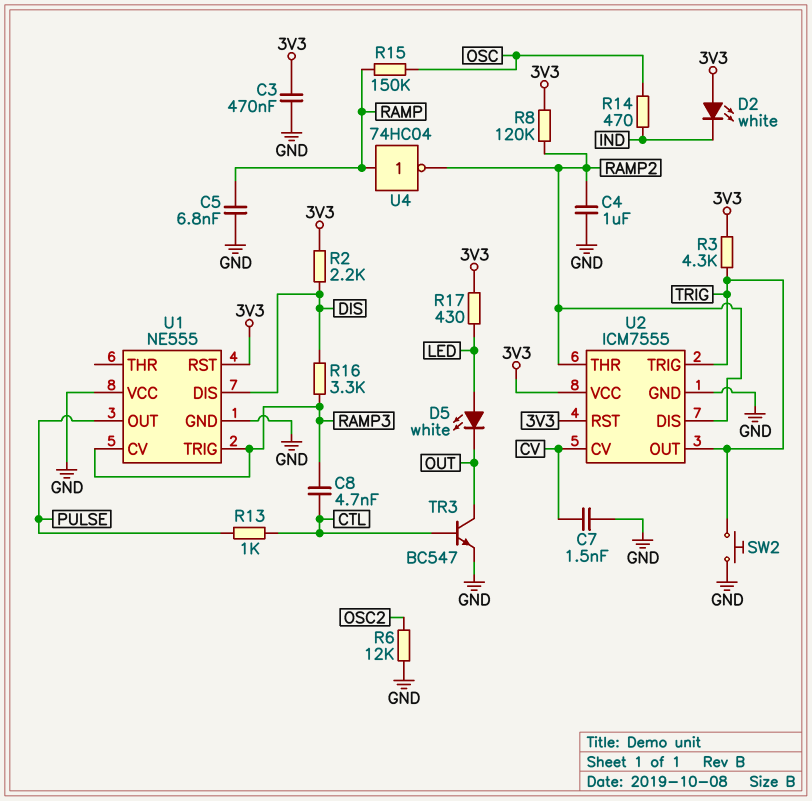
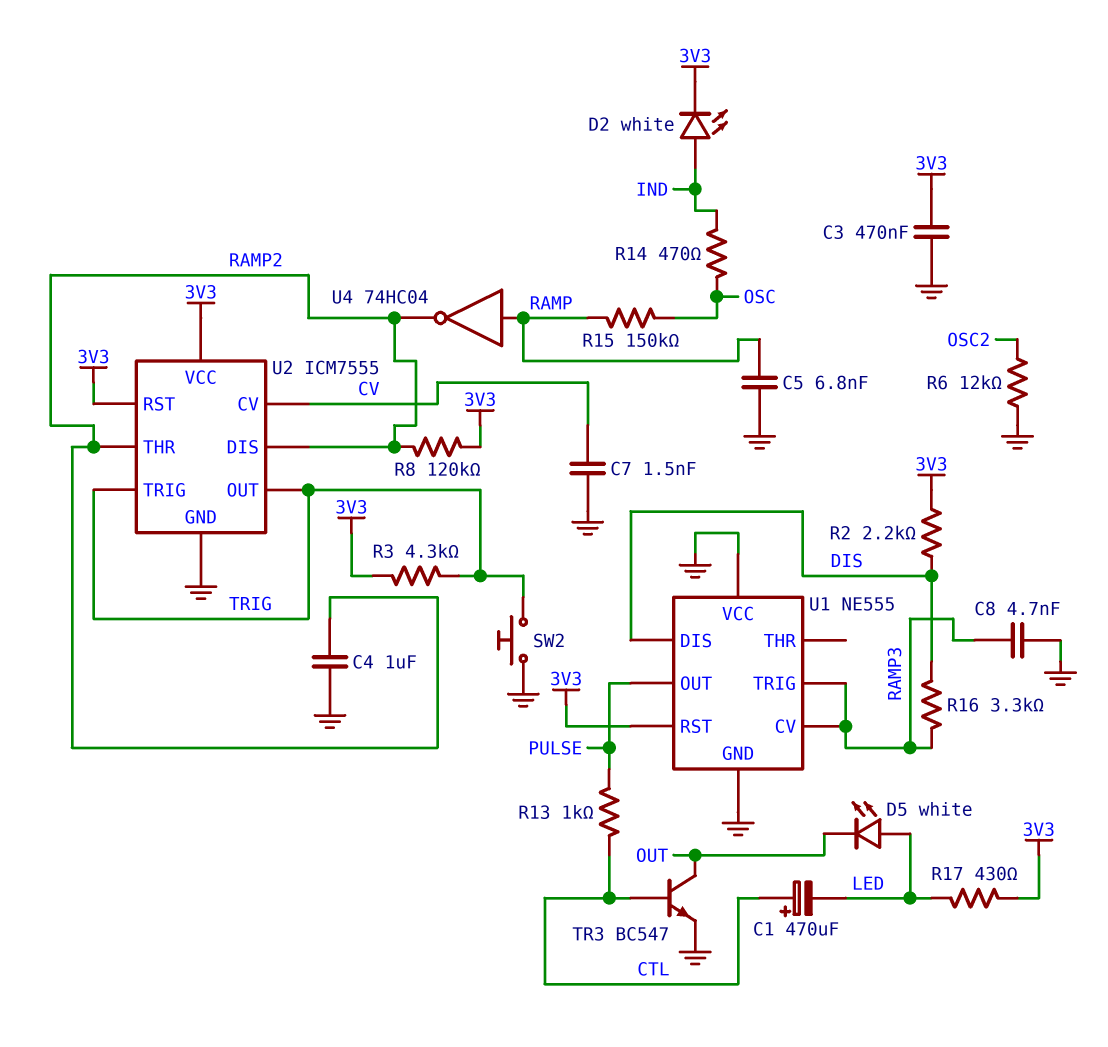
C1: none -> 470uF (plus CTL, minus LED)
C8: 4.7nF (CTL, RAMP3) -> 4.7nF (GND, RAMP3)
D2: LED white (A 3V3, K IND) -> LED white (A IND, K 3V3)

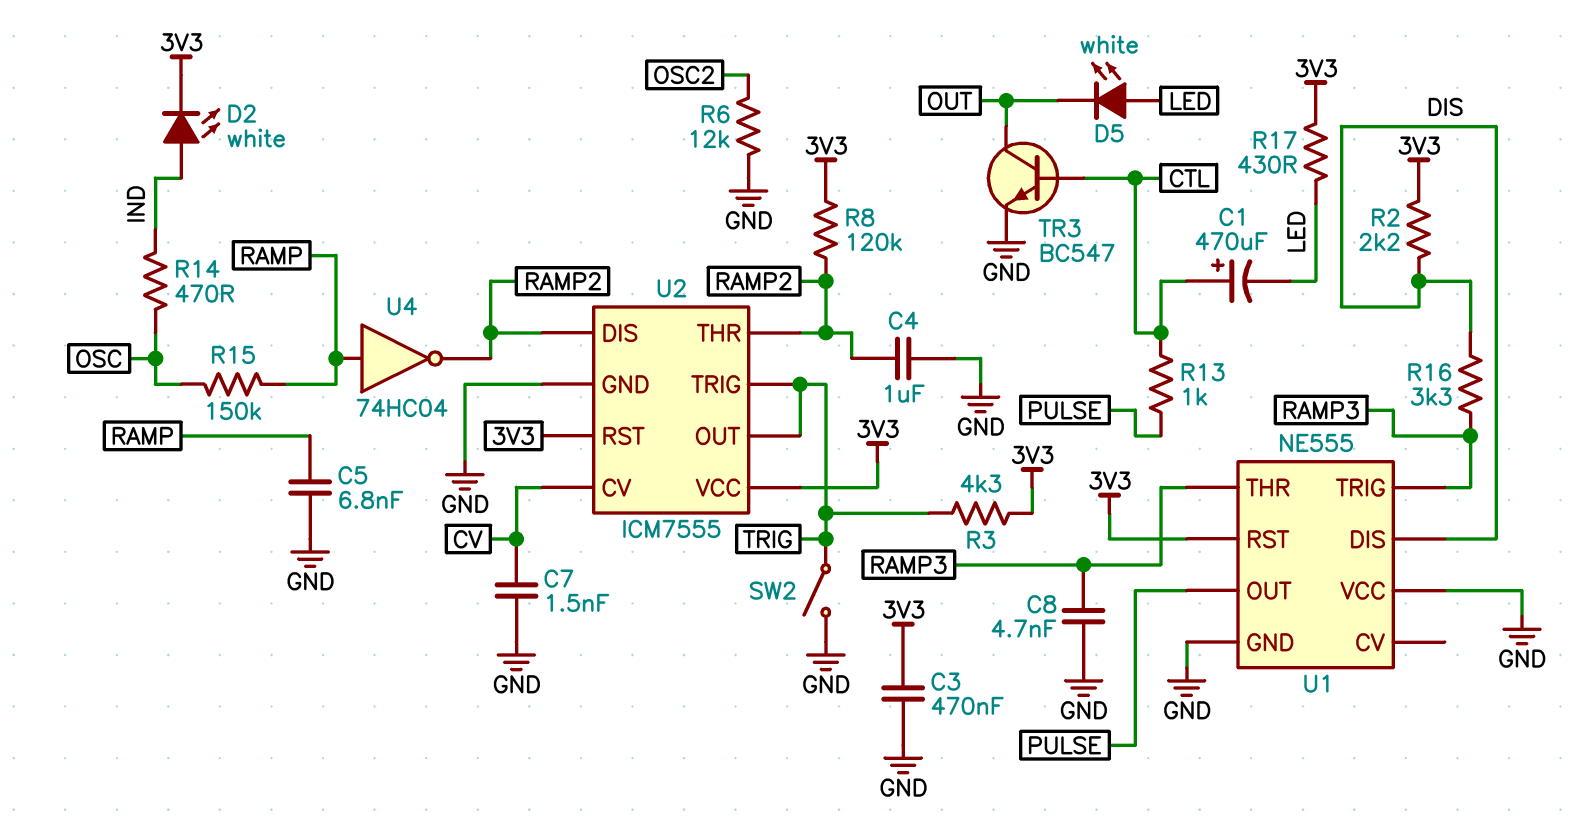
SW2: button (GND, TRIG) -> switch (GND, TRIG)
U1 pin CV: RAMP3 -> none
U1 pin THR: none -> RAMP3

